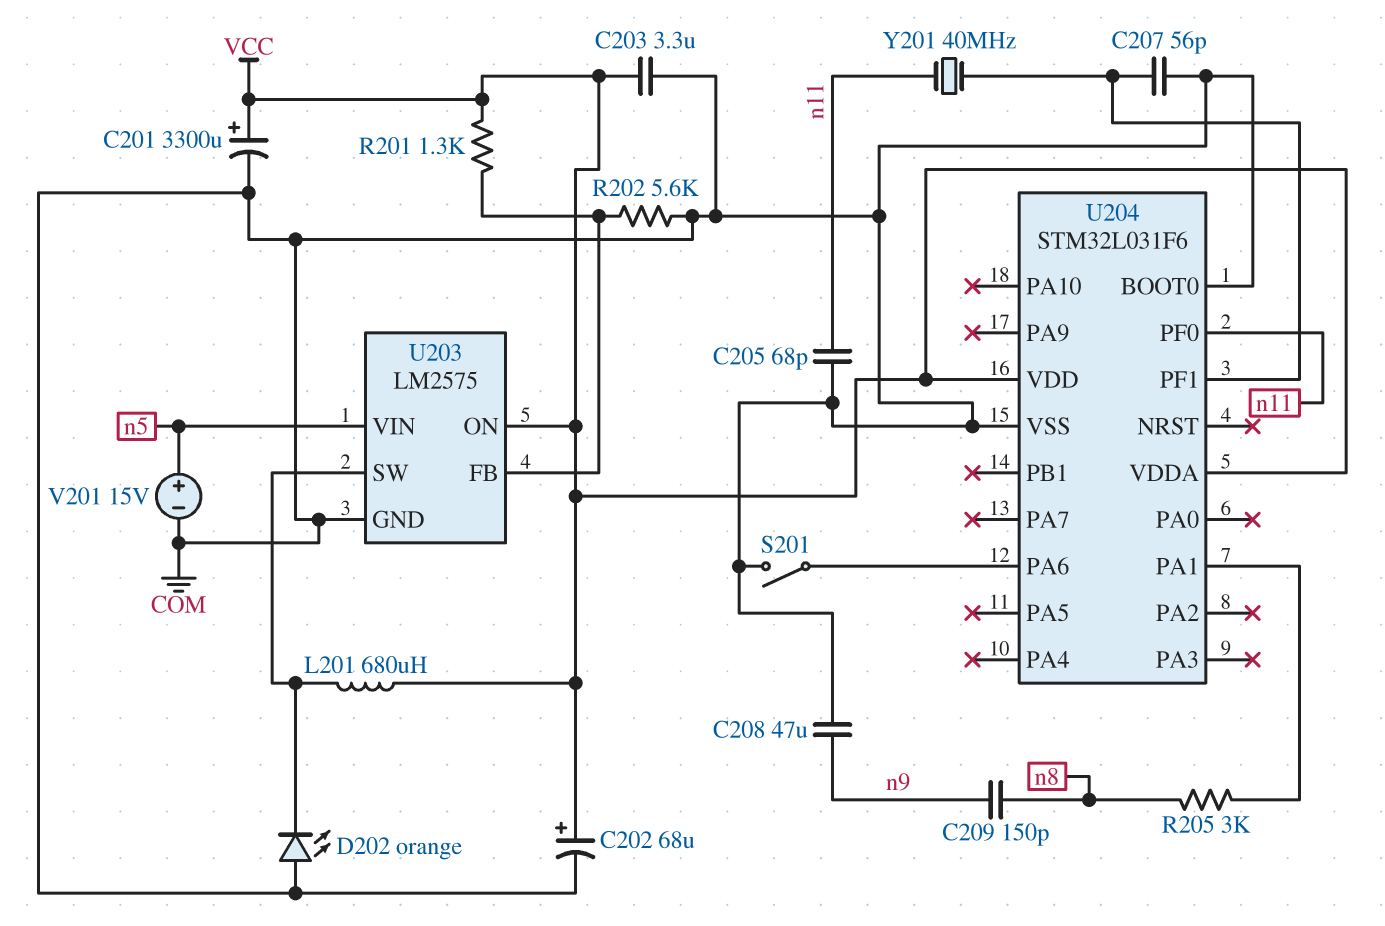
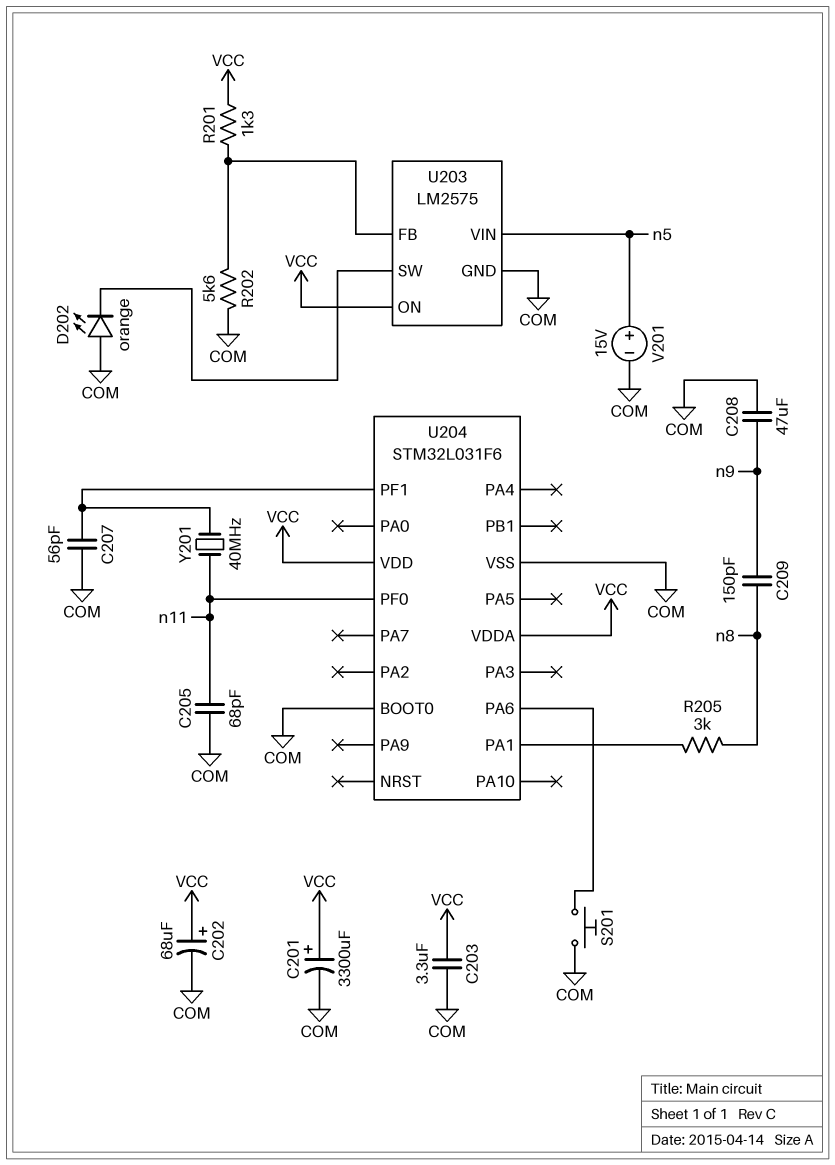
L201: 680uH (U203/SW, VCC) -> none
S201: switch (COM, U204/PA6) -> button (COM, U204/PA6)

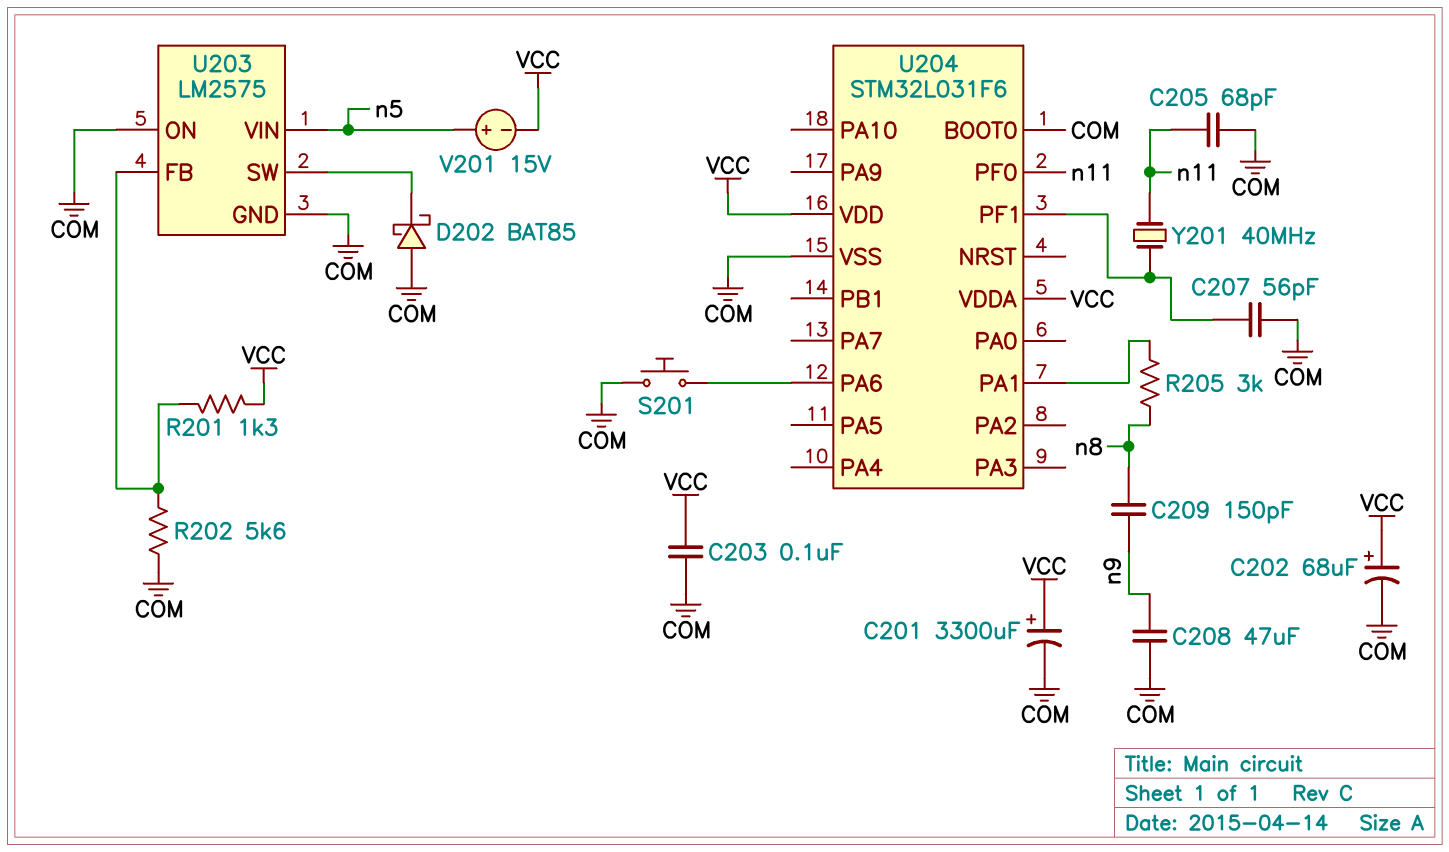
C203: 3.3uF (COM, VCC) -> 100nF (COM, VCC)
D202: LED orange (A COM, K U203/SW) -> schottky BAT85 (A COM, K U203/SW)
U203 pin ON: VCC -> COM
V201: 15V (plus n5, minus COM) -> 15V (plus n5, minus VCC)

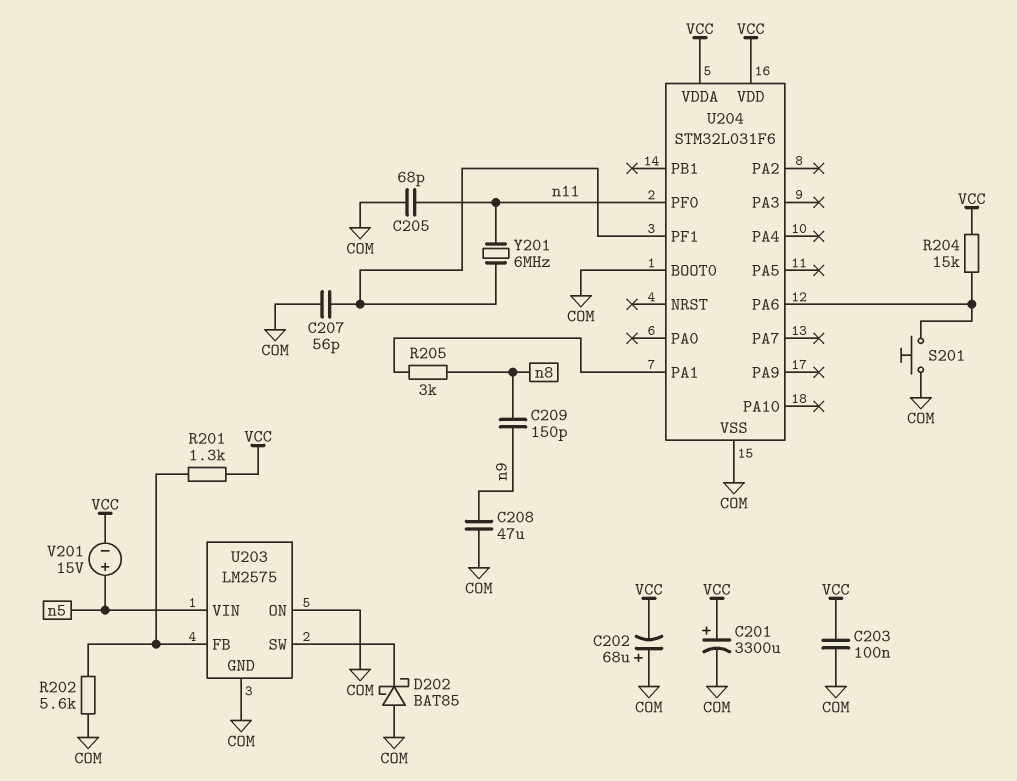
C202: 68uF (plus VCC, minus COM) -> 68uF (plus COM, minus VCC)
R204: none -> 15k (U204/PA6, VCC)
Y201: 40MHz (U204/PF1, n11) -> 6MHz (U204/PF1, n11)

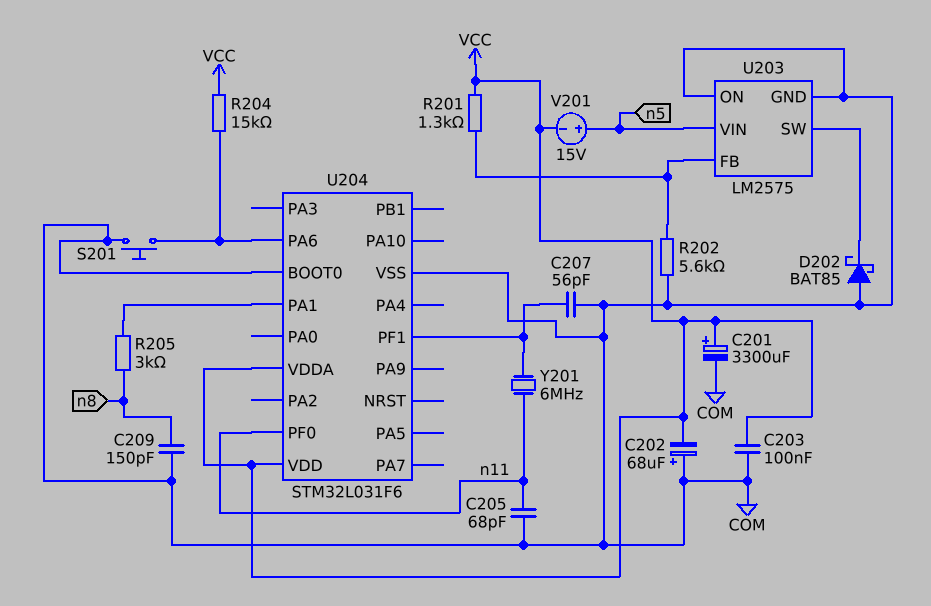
C208: 47uF (COM, n9) -> none
C209: 150pF (n8, n9) -> 150pF (COM, n8)

